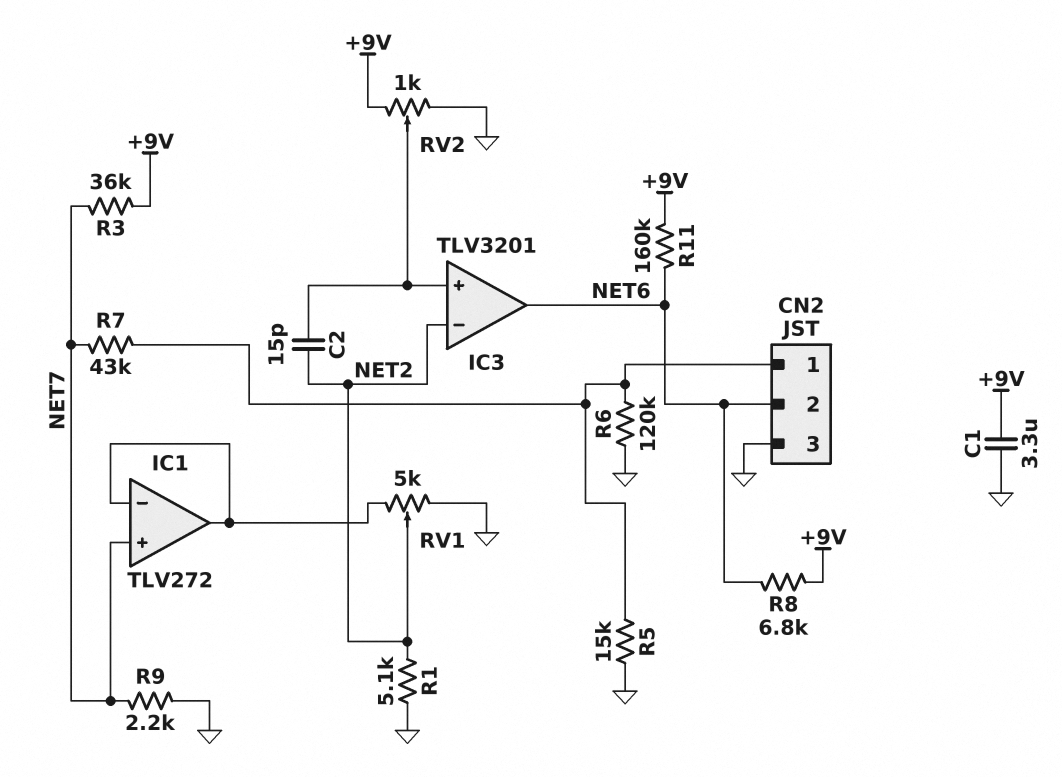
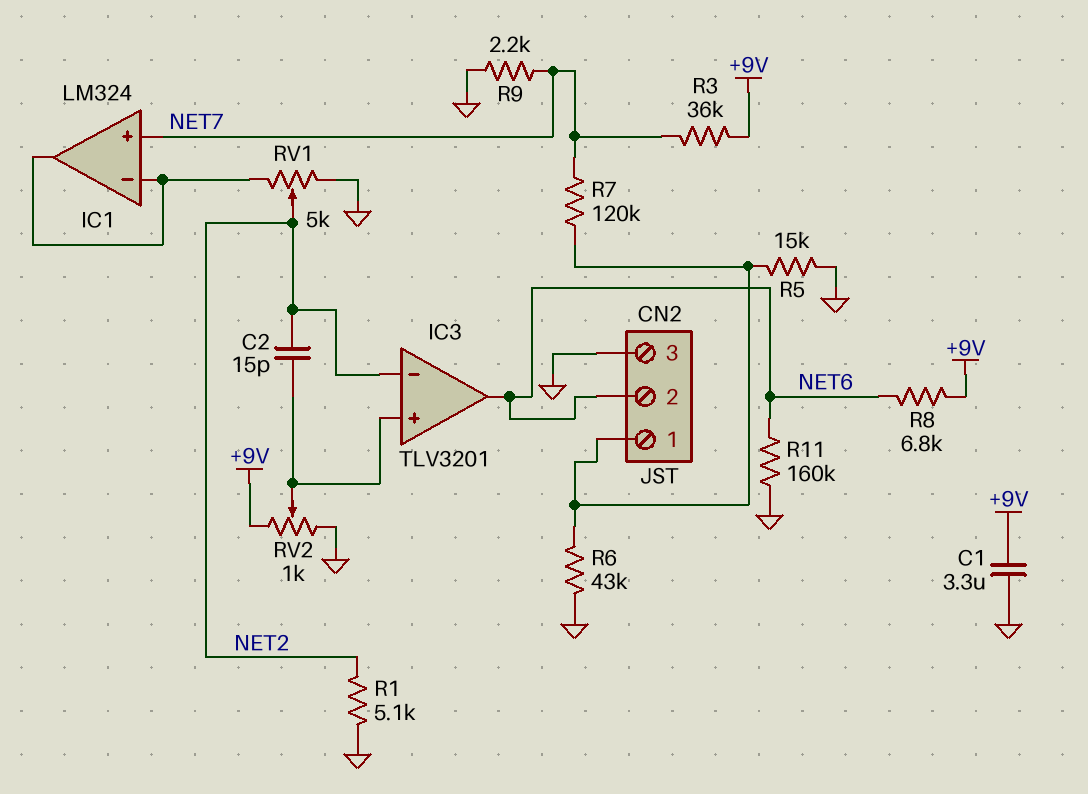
IC1: TLV272 -> LM324
R6: 120k (CN2/1, GND) -> 43k (CN2/1, GND)
R7: 43k (CN2/1, NET7) -> 120k (CN2/1, NET7)
R11: 160k (+9V, NET6) -> 160k (GND, NET6)

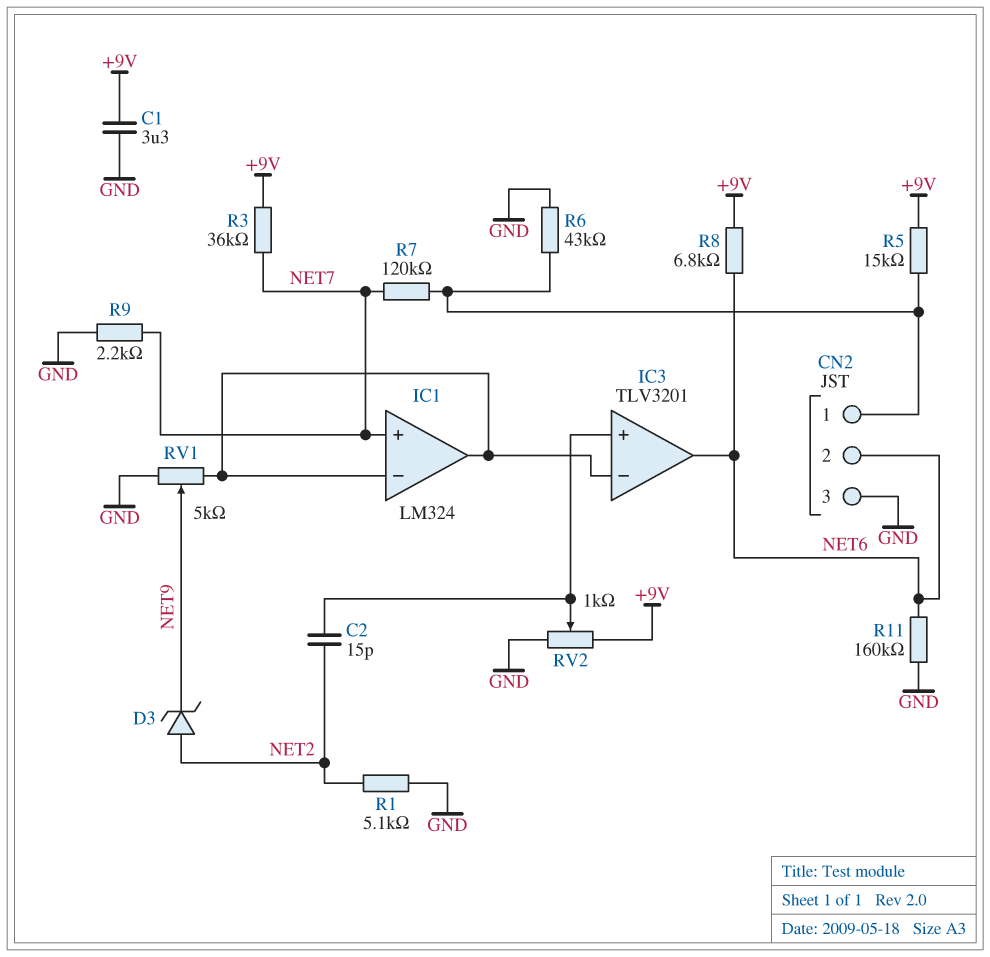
D3: none -> zener (A NET2, K NET9)
IC3 pin in-: NET2 -> IC1/in-
R5: 15k (CN2/1, GND) -> 15k (+9V, CN2/1)
RV1: 5k (GND, IC1/in-, wiper NET2) -> 5k (GND, IC1/in-, wiper NET9)

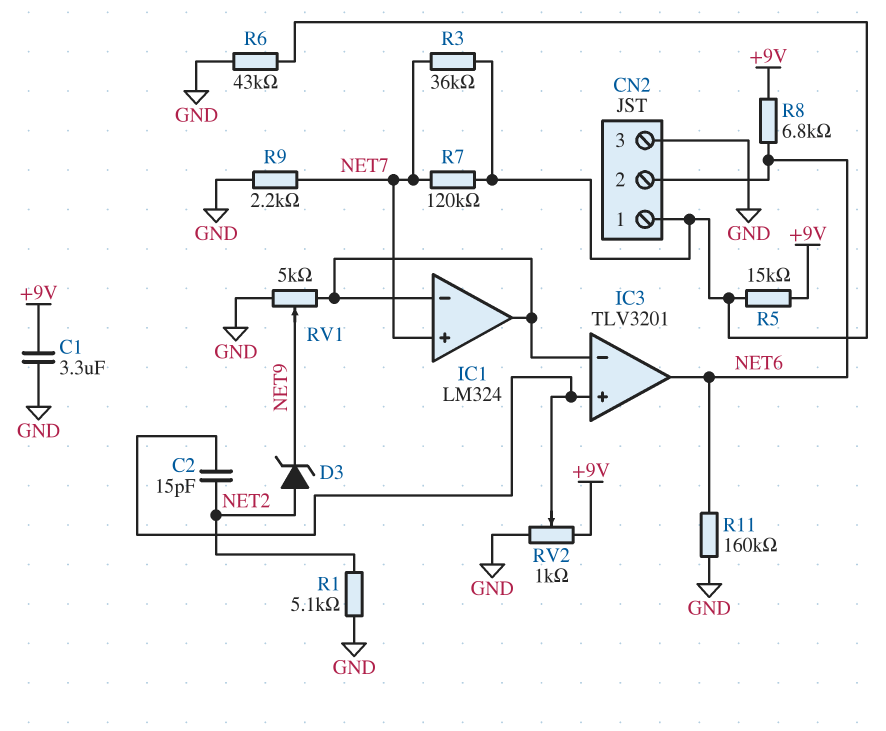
R3: 36k (+9V, NET7) -> 36k (CN2/1, NET7)

